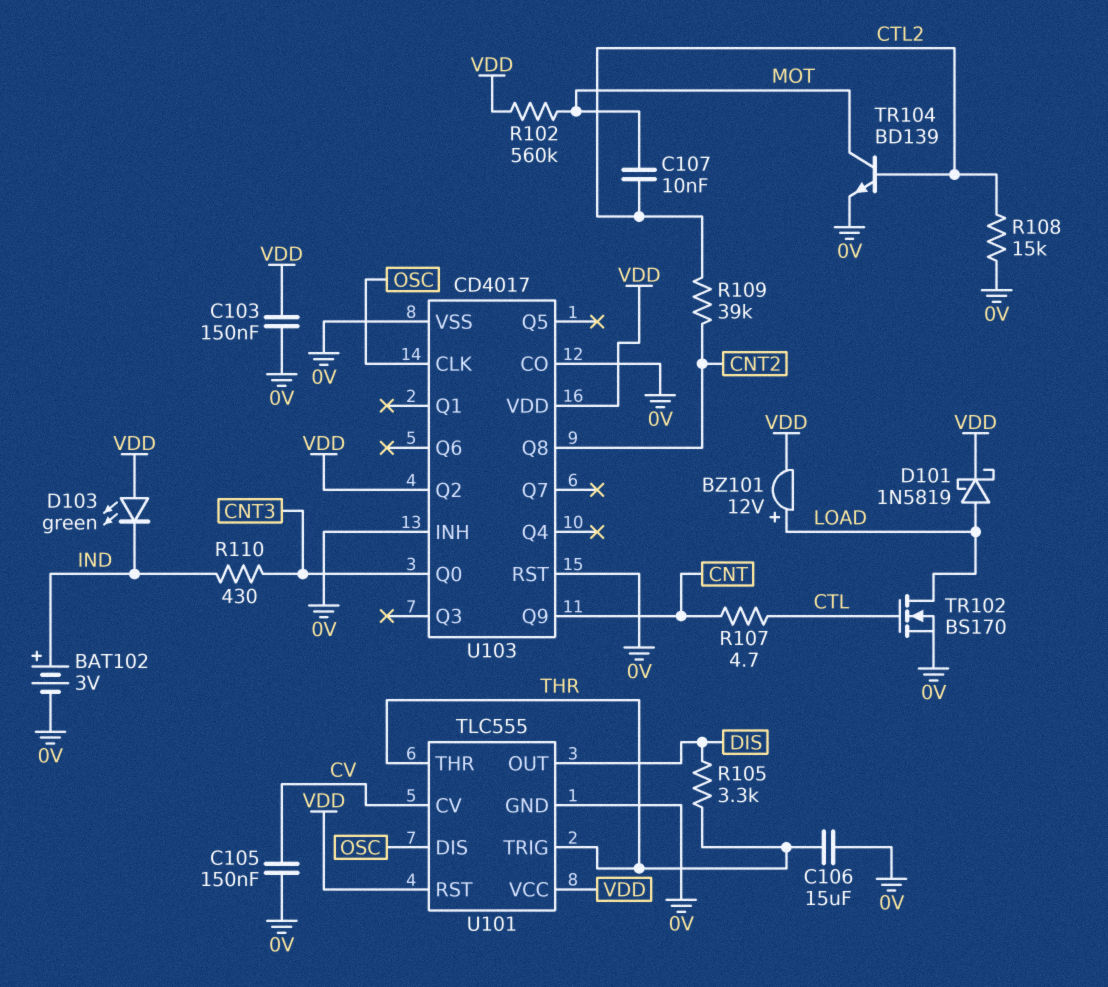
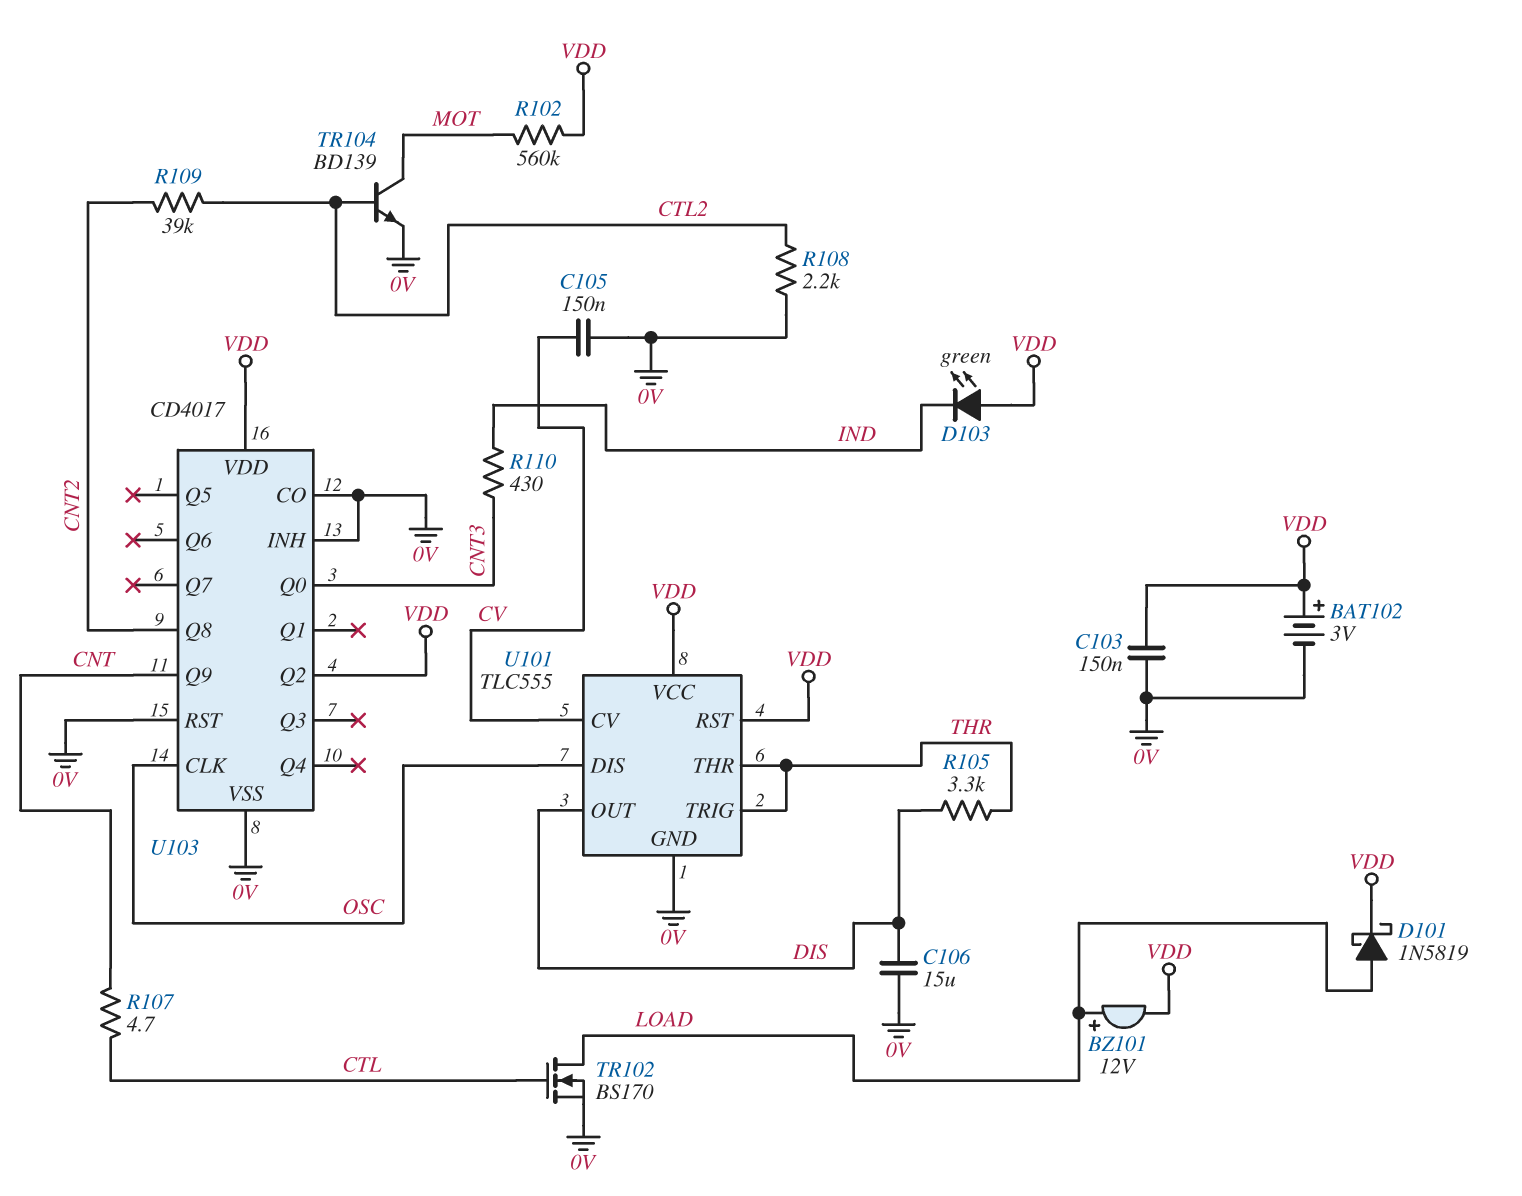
BAT102: 3V (plus IND, minus 0V) -> 3V (plus VDD, minus 0V)
C106: 15uF (0V, THR) -> 15uF (0V, DIS)
C107: 10nF (CTL2, MOT) -> none
R108: 15k (0V, CTL2) -> 2.2k (0V, CTL2)

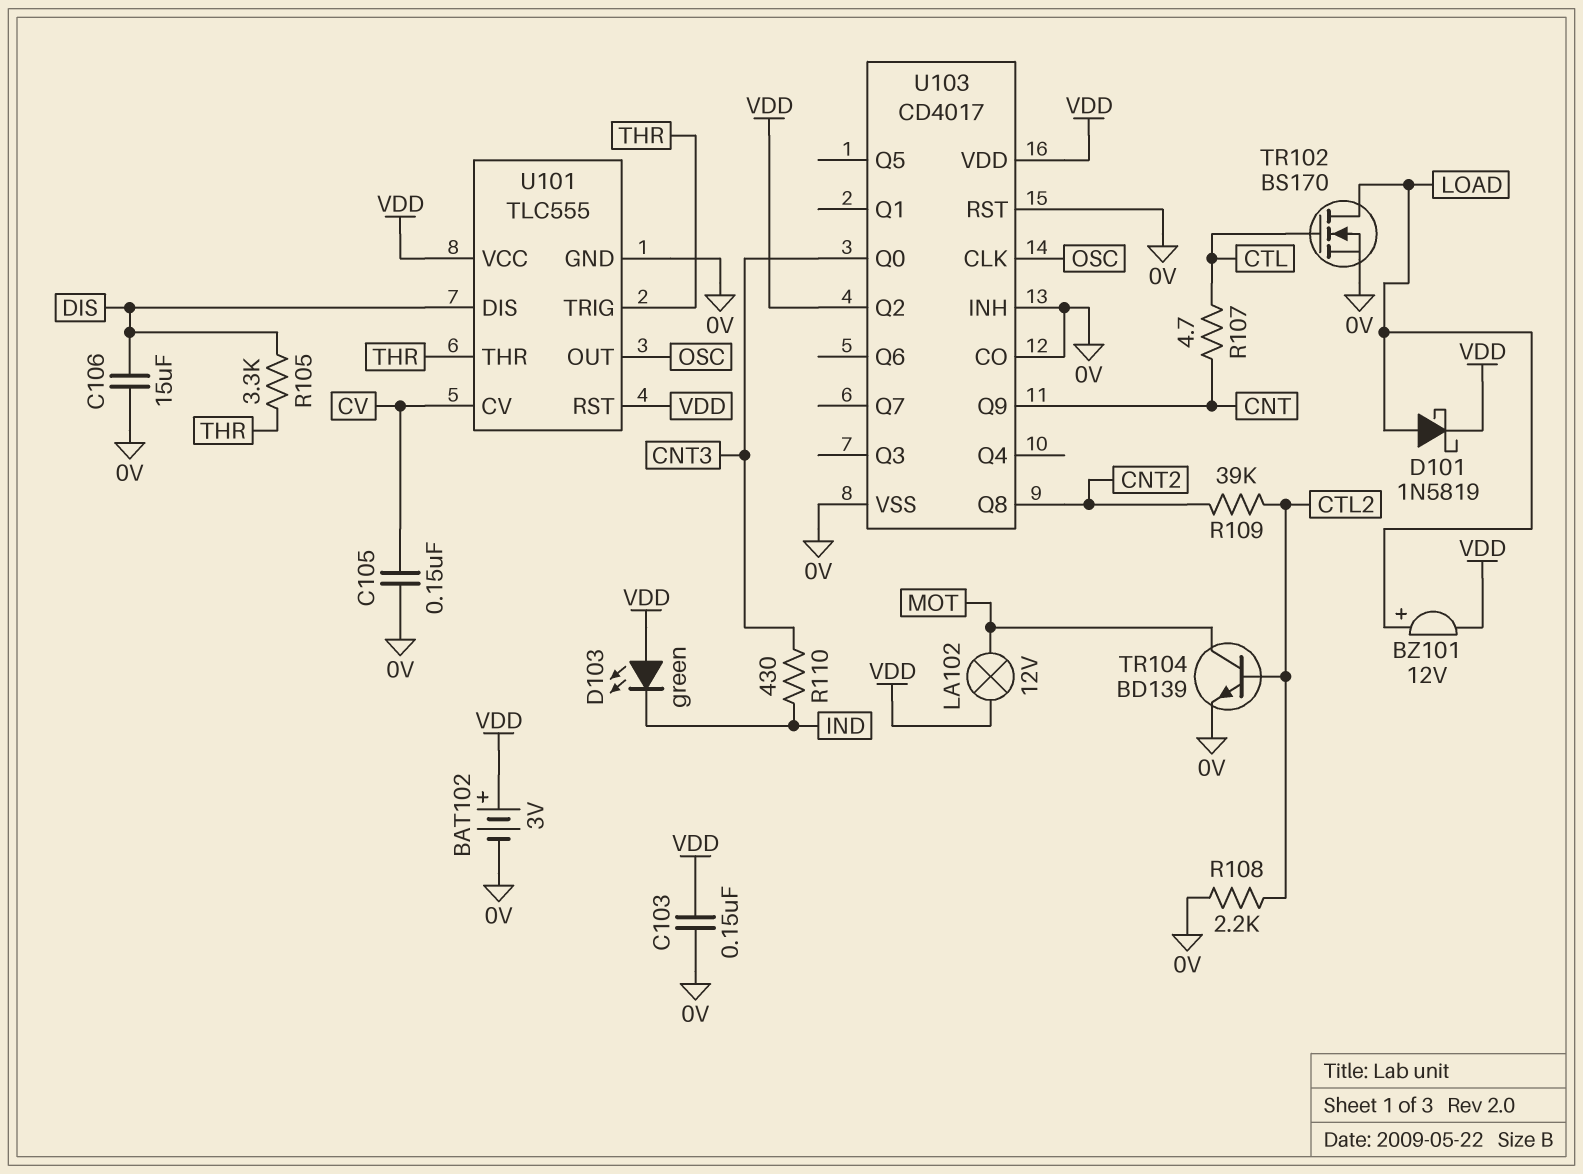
LA102: none -> lamp 12V (MOT, VDD)
R102: 560k (MOT, VDD) -> none
U101 pin DIS: OSC -> DIS
U101 pin OUT: DIS -> OSC

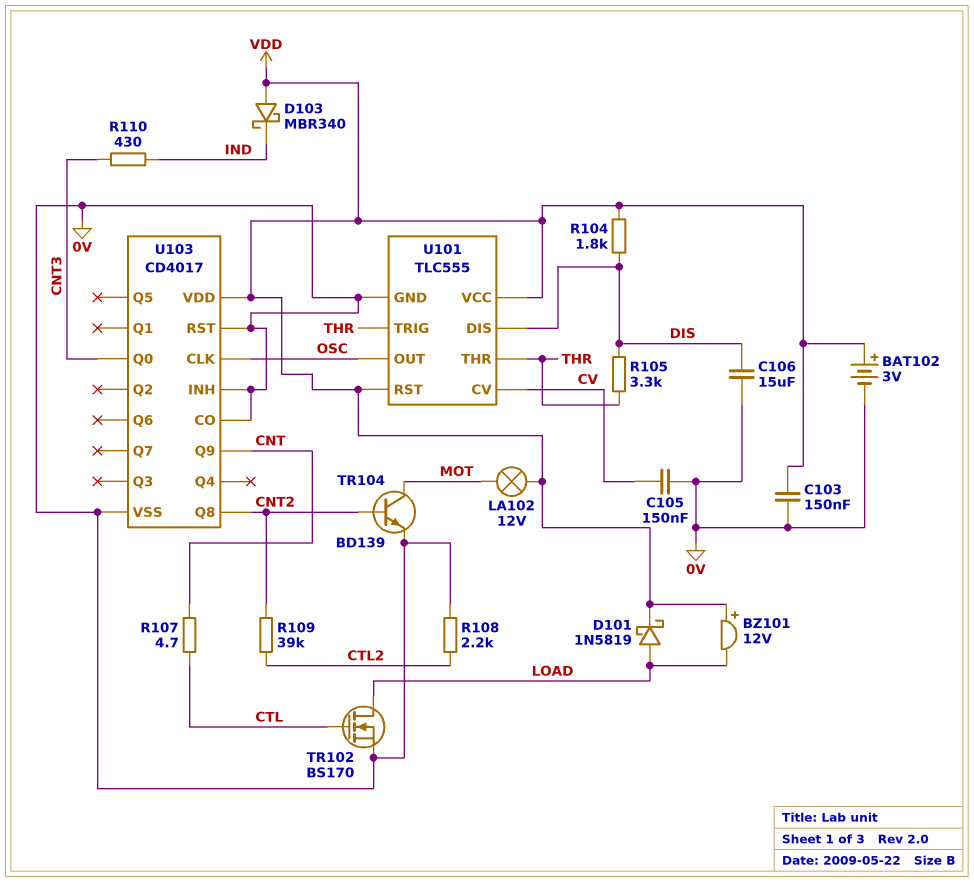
BZ101: buzzer 12V (plus LOAD, minus VDD) -> buzzer 12V (plus VDD, minus LOAD)
D103: LED green (A VDD, K IND) -> schottky MBR340 (A VDD, K IND)
R104: none -> 1.8k (DIS, VDD)
TR104: NPN BD139 (B CTL2, C MOT, E 0V) -> NPN BD139 (B CNT2, C MOT, E 0V)
U103 pin Q2: VDD -> none

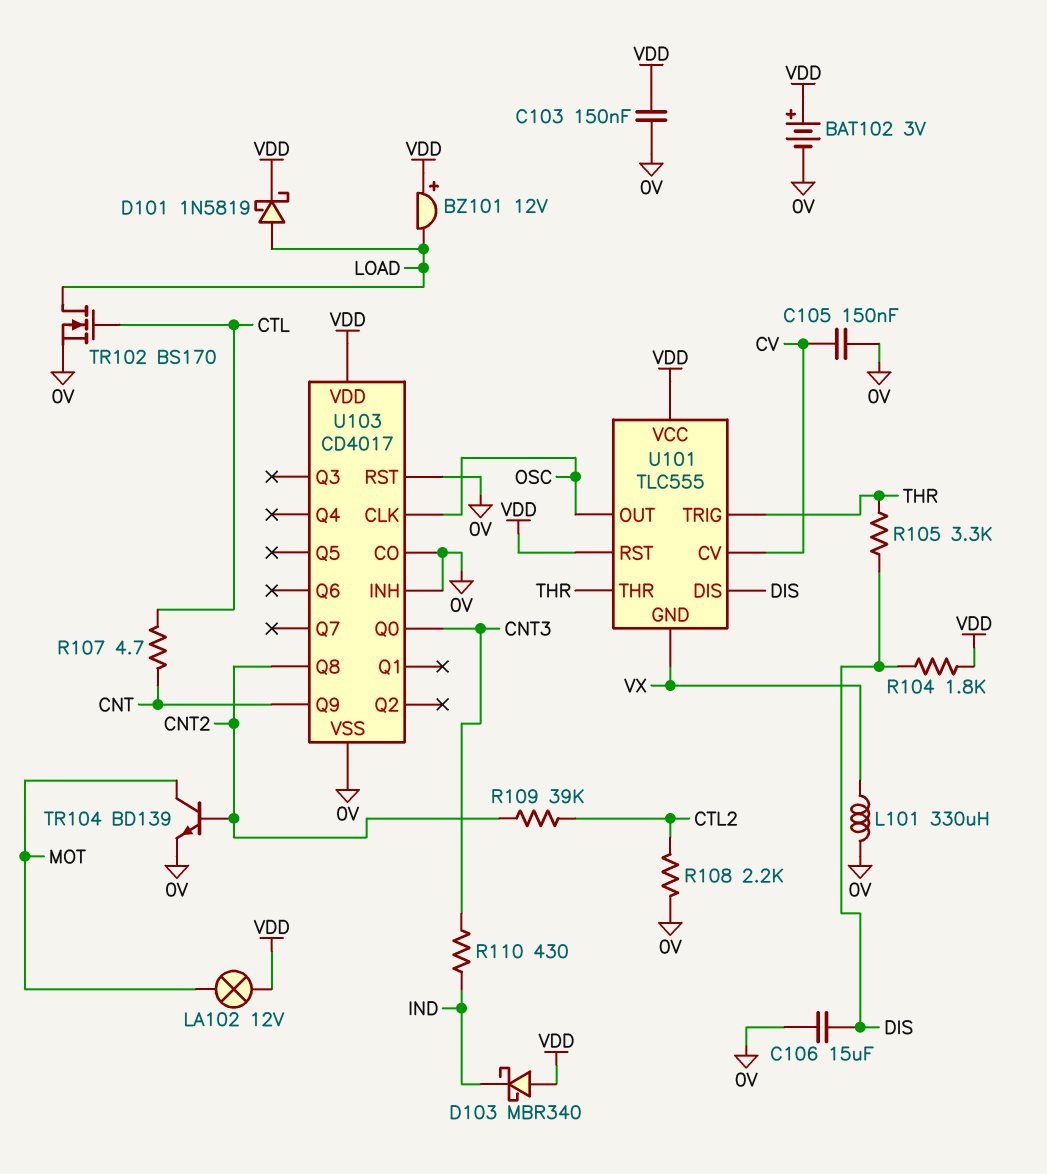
L101: none -> 330uH (0V, VX)
U101 pin GND: 0V -> VX

